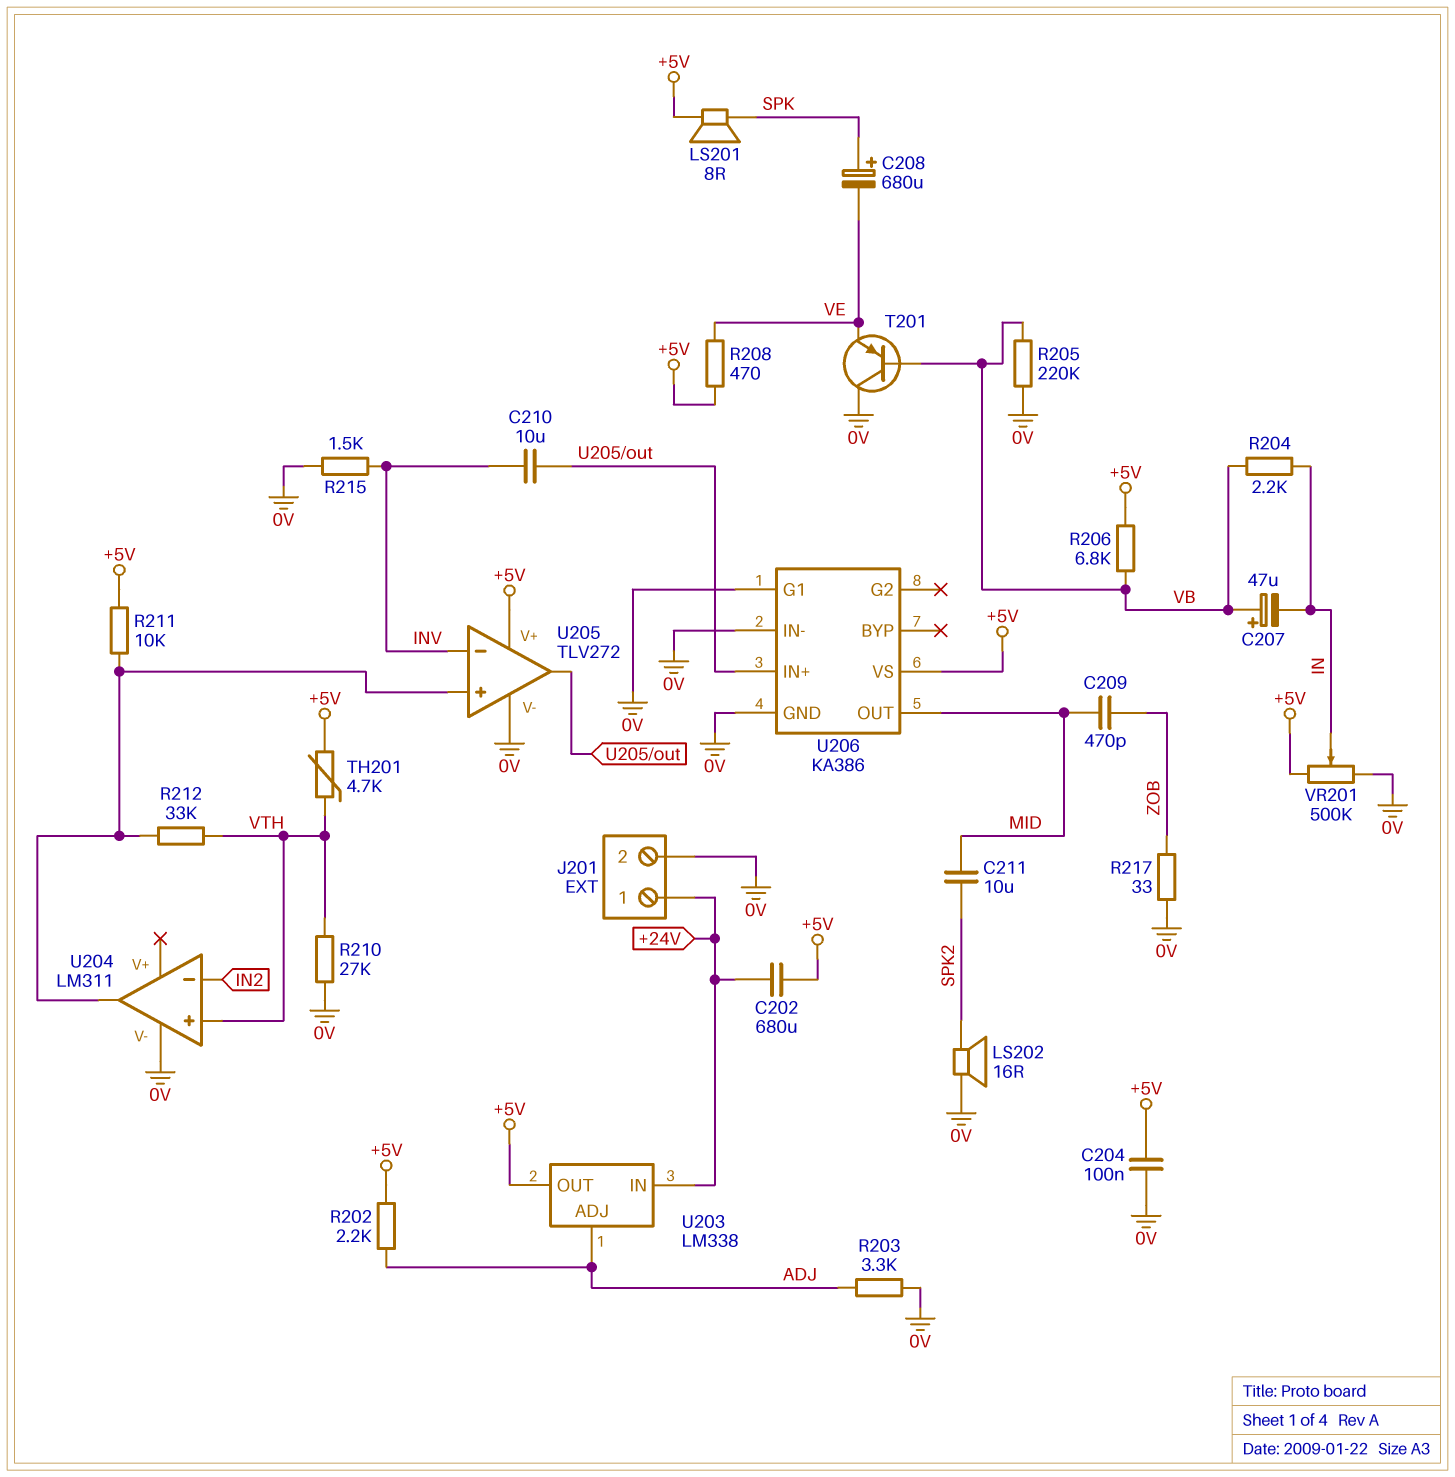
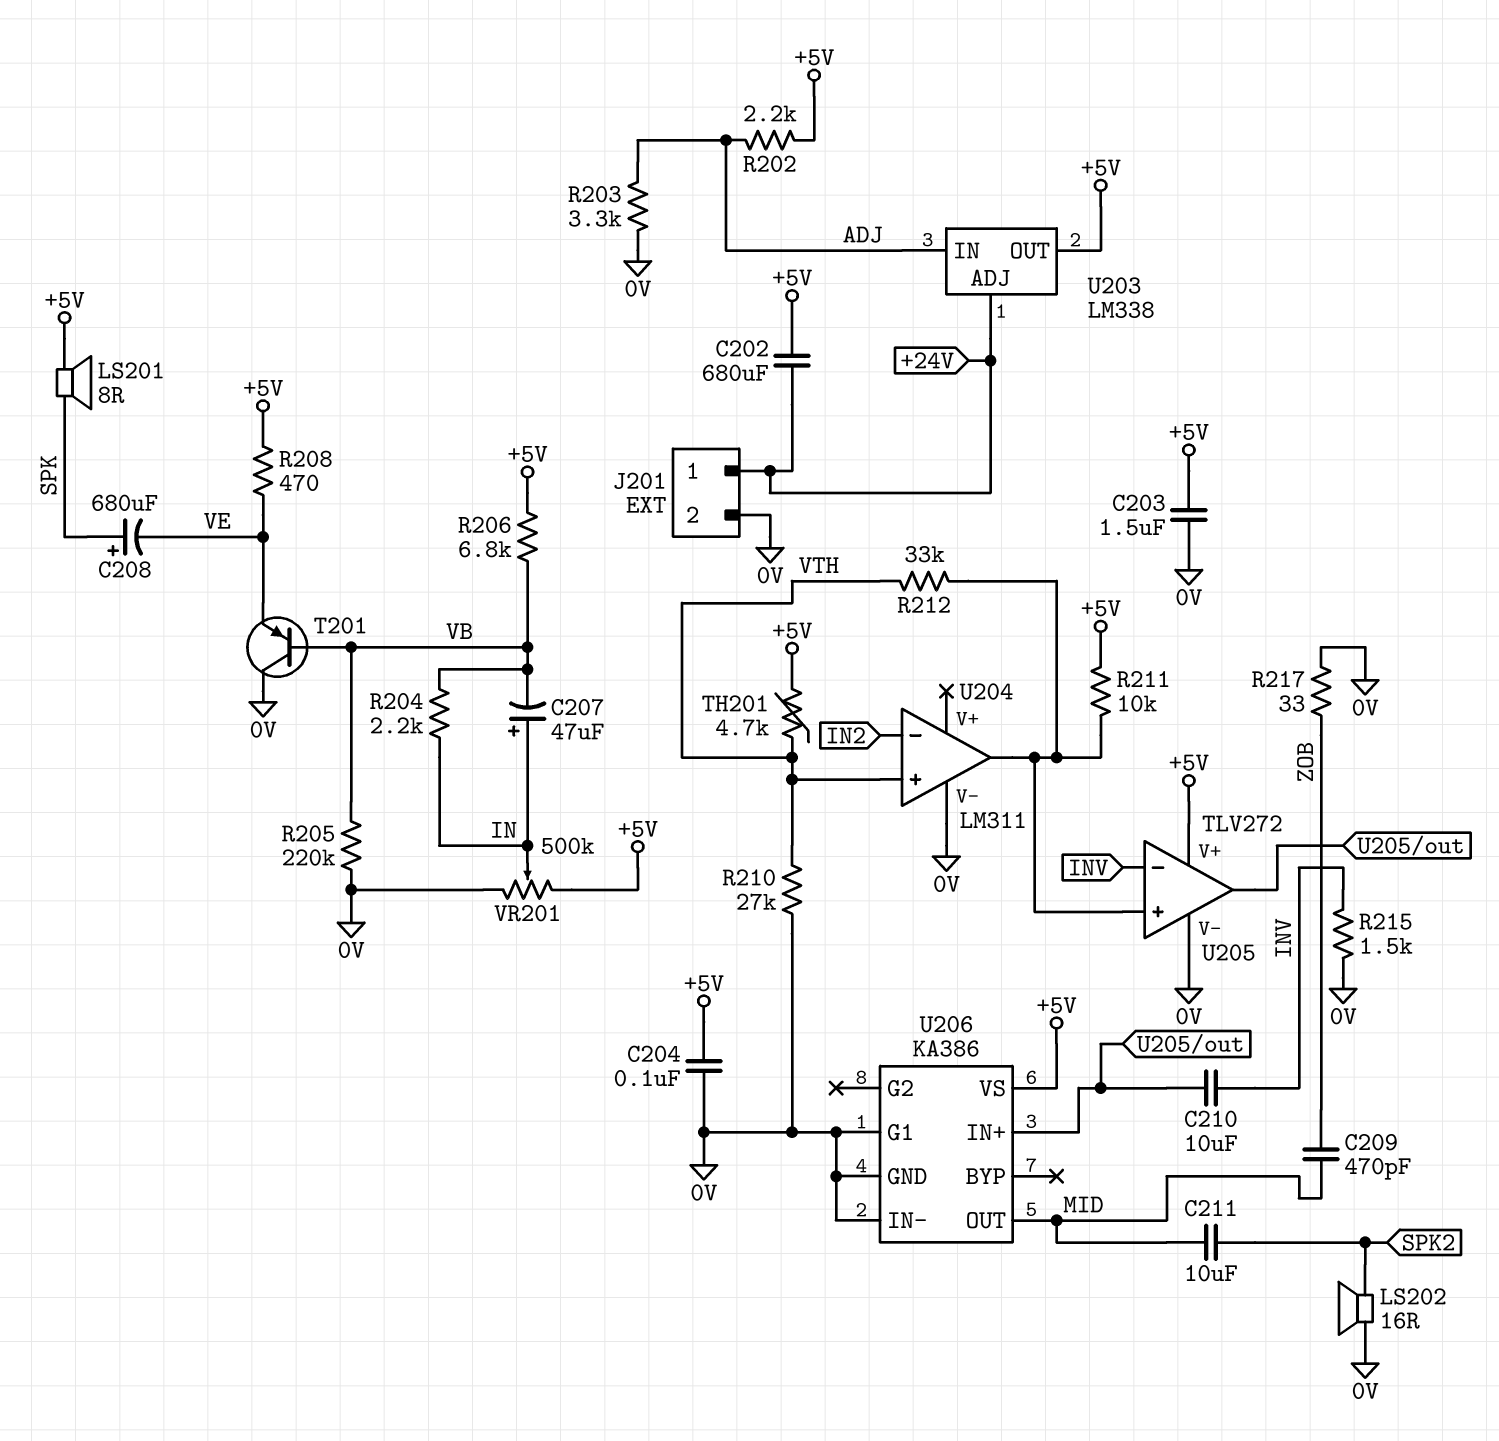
C203: none -> 1.5uF (+5V, 0V)
C207: 47uF (plus VB, minus IN) -> 47uF (plus IN, minus VB)
U203 pin ADJ: ADJ -> +24V
U203 pin IN: +24V -> ADJ

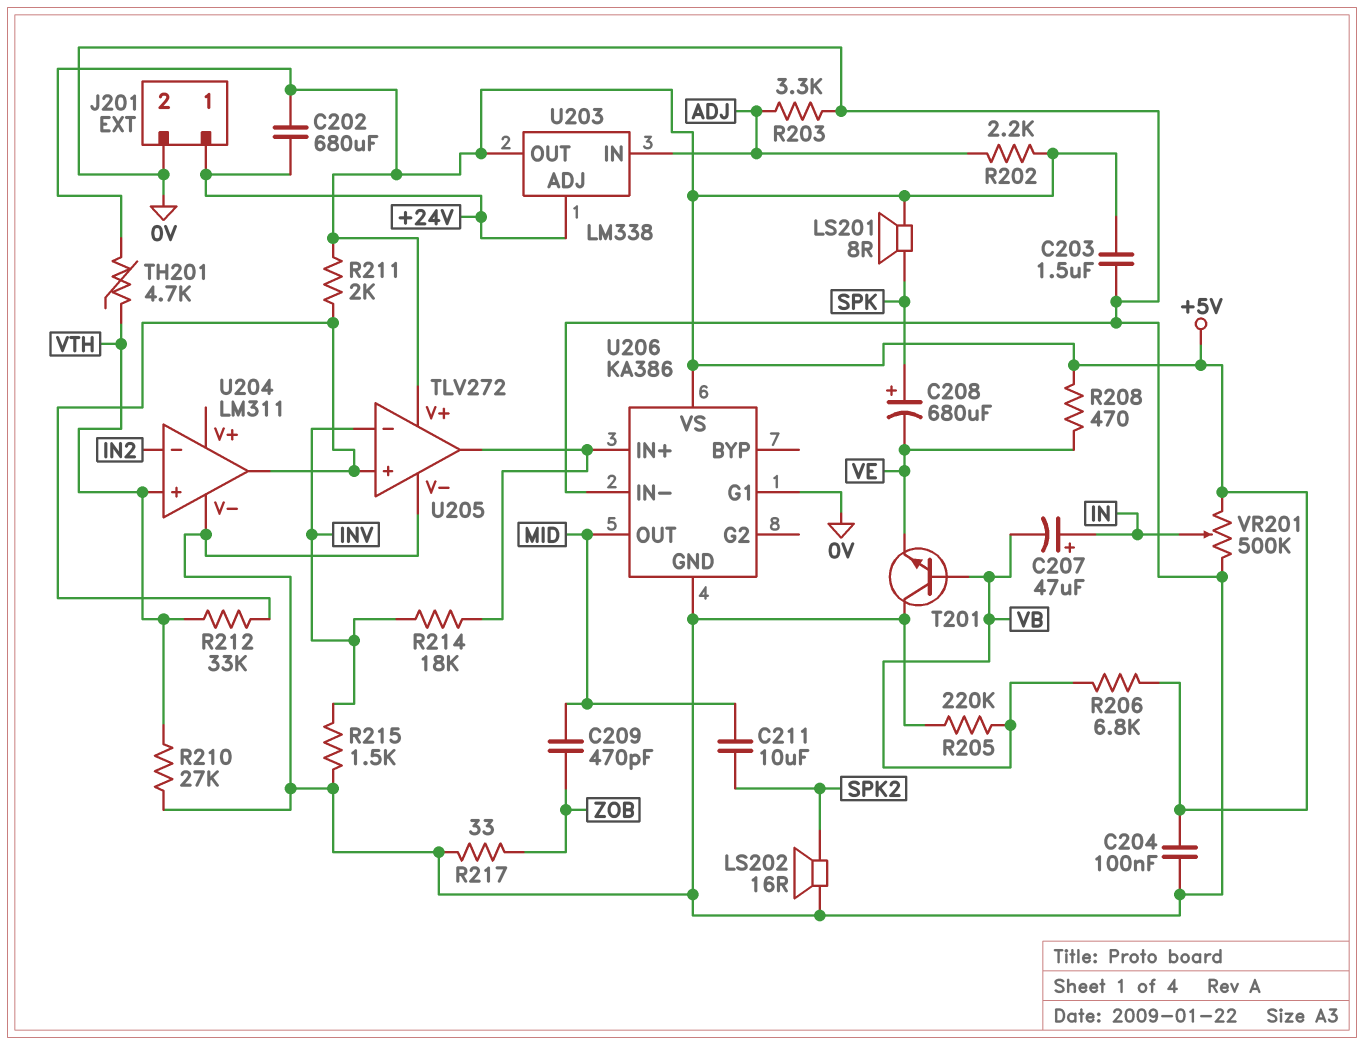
C210: 10uF (INV, U205/out) -> none
R204: 2.2k (IN, VB) -> none
R211: 10k (+5V, U204/out) -> 2k (+5V, U204/out)
R214: none -> 18k (INV, U205/out)
T201: PNP (B VB, C 0V, E VE) -> NPN (B VB, C 0V, E VE)

